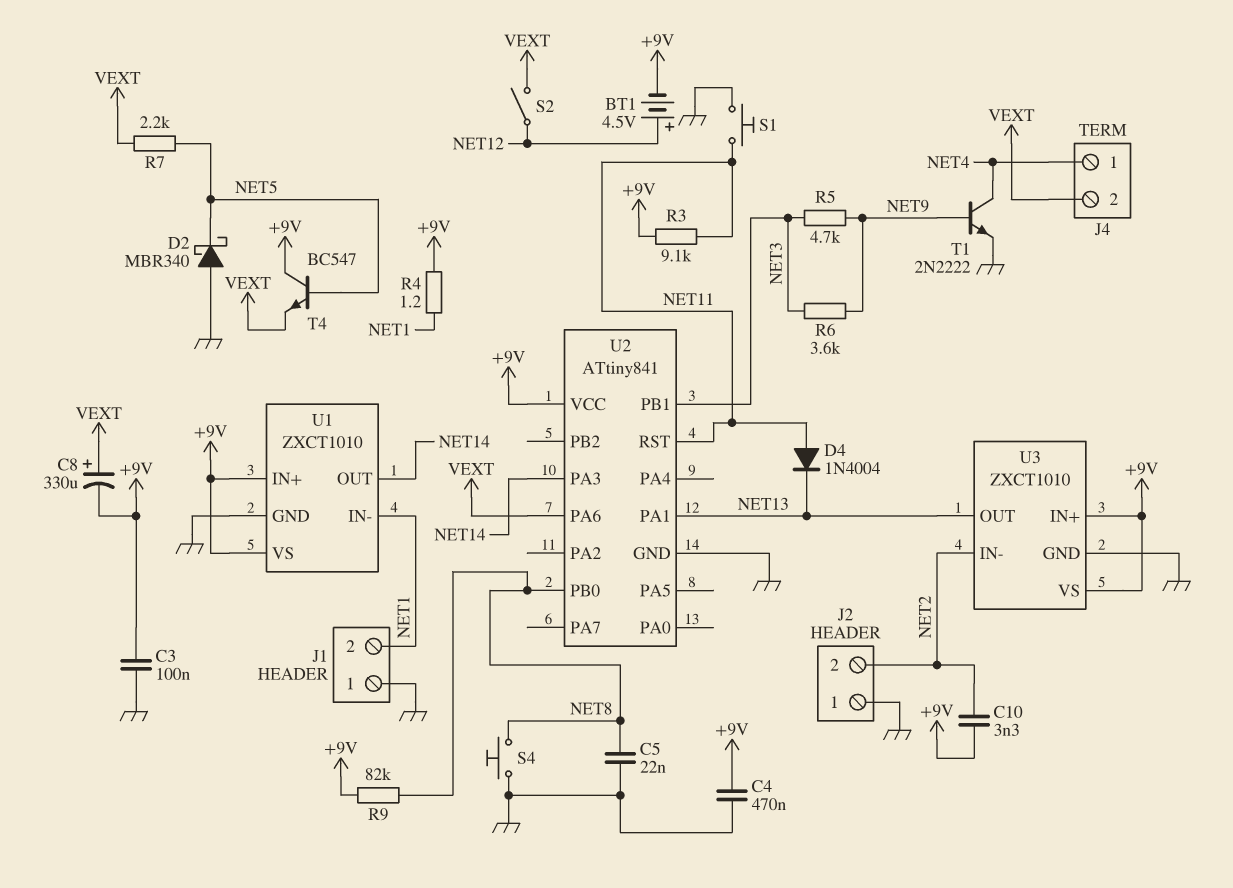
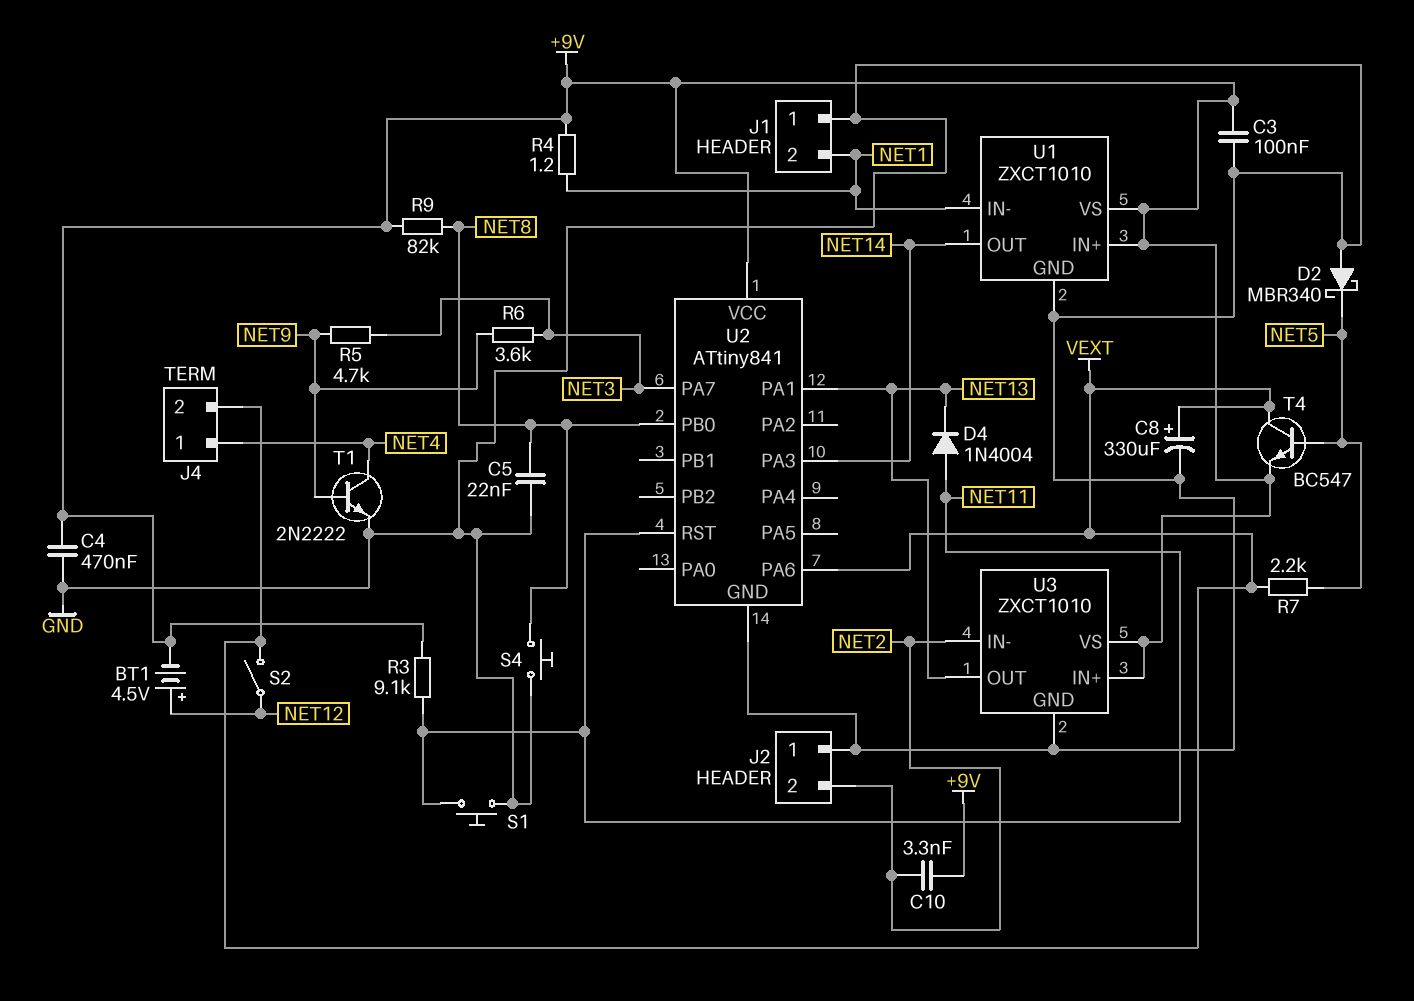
C8: 330uF (plus VEXT, minus +9V) -> 330uF (plus VEXT, minus GND)
T4: NPN BC547 (B NET5, C +9V, E VEXT) -> NPN BC547 (B NET5, C VEXT, E +9V)
U2 pin PA7: none -> NET3
U2 pin PB1: NET3 -> none

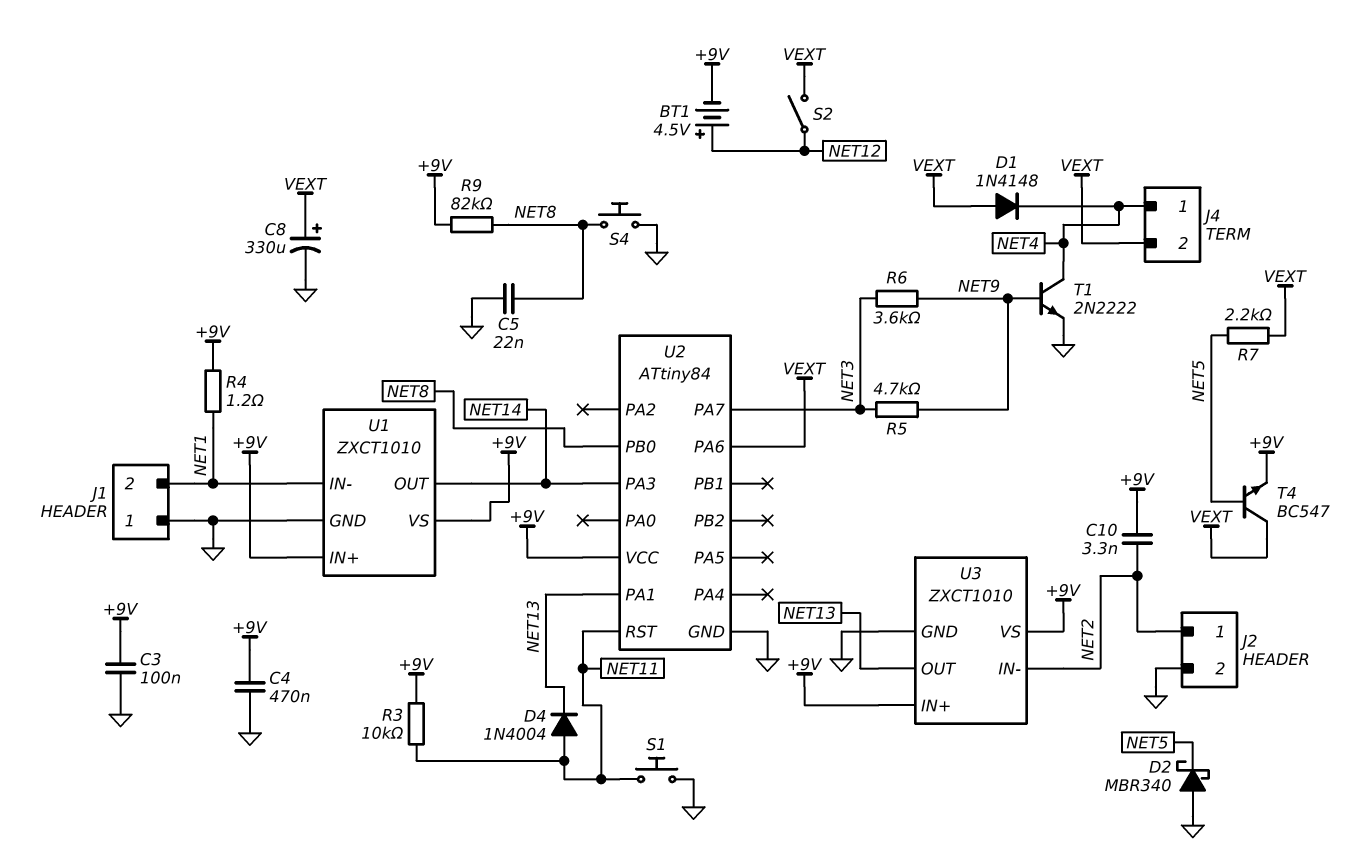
D1: none -> diode 1N4148 (A VEXT, K NET4)
J2 pin 1: GND -> NET2
J2 pin 2: NET2 -> GND
R3: 9.1k (+9V, NET11) -> 10k (+9V, NET11)
U2: ATtiny841 -> ATtiny84

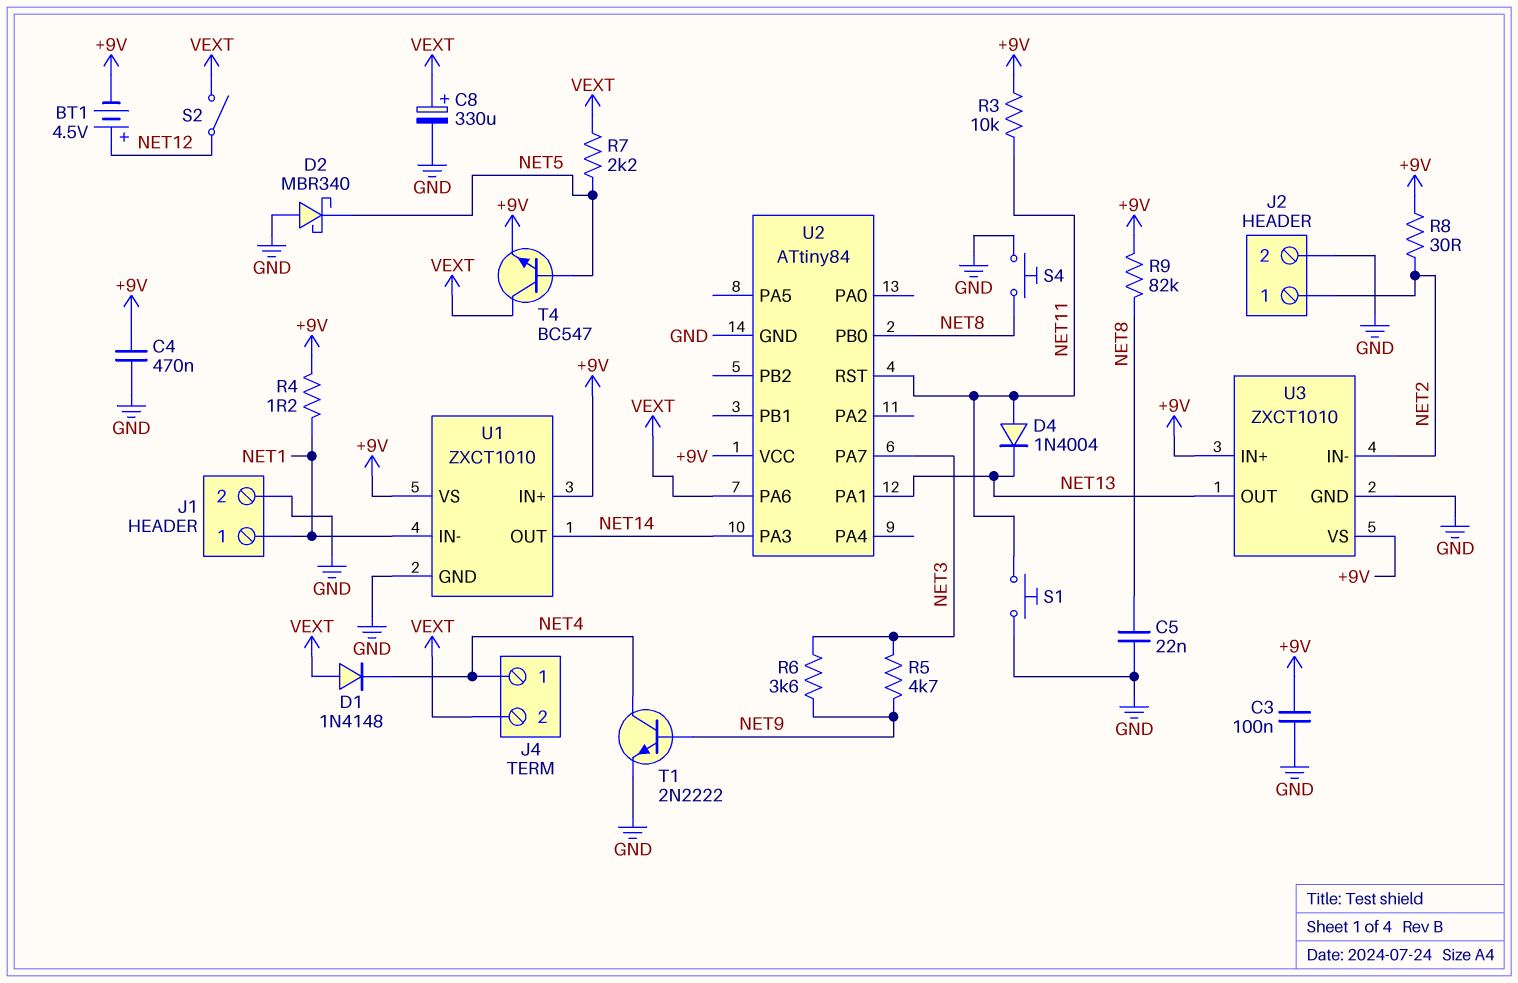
C10: 3.3nF (+9V, NET2) -> none
J1 pin 1: GND -> NET1
J1 pin 2: NET1 -> GND
R8: none -> 30 (+9V, NET2)

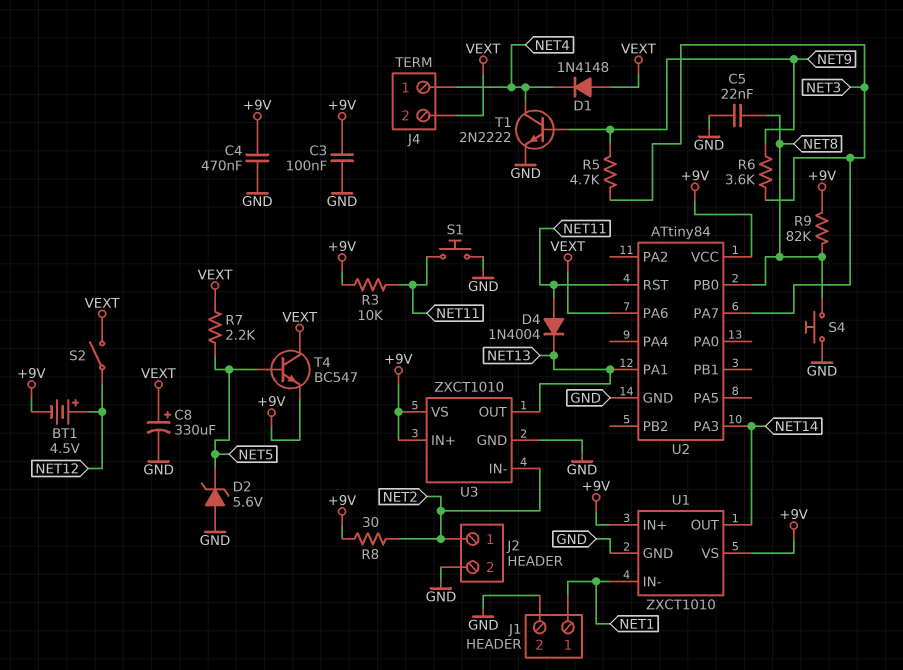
D2: schottky MBR340 (A GND, K NET5) -> zener 5.6V (A GND, K NET5)
R4: 1.2 (+9V, NET1) -> none

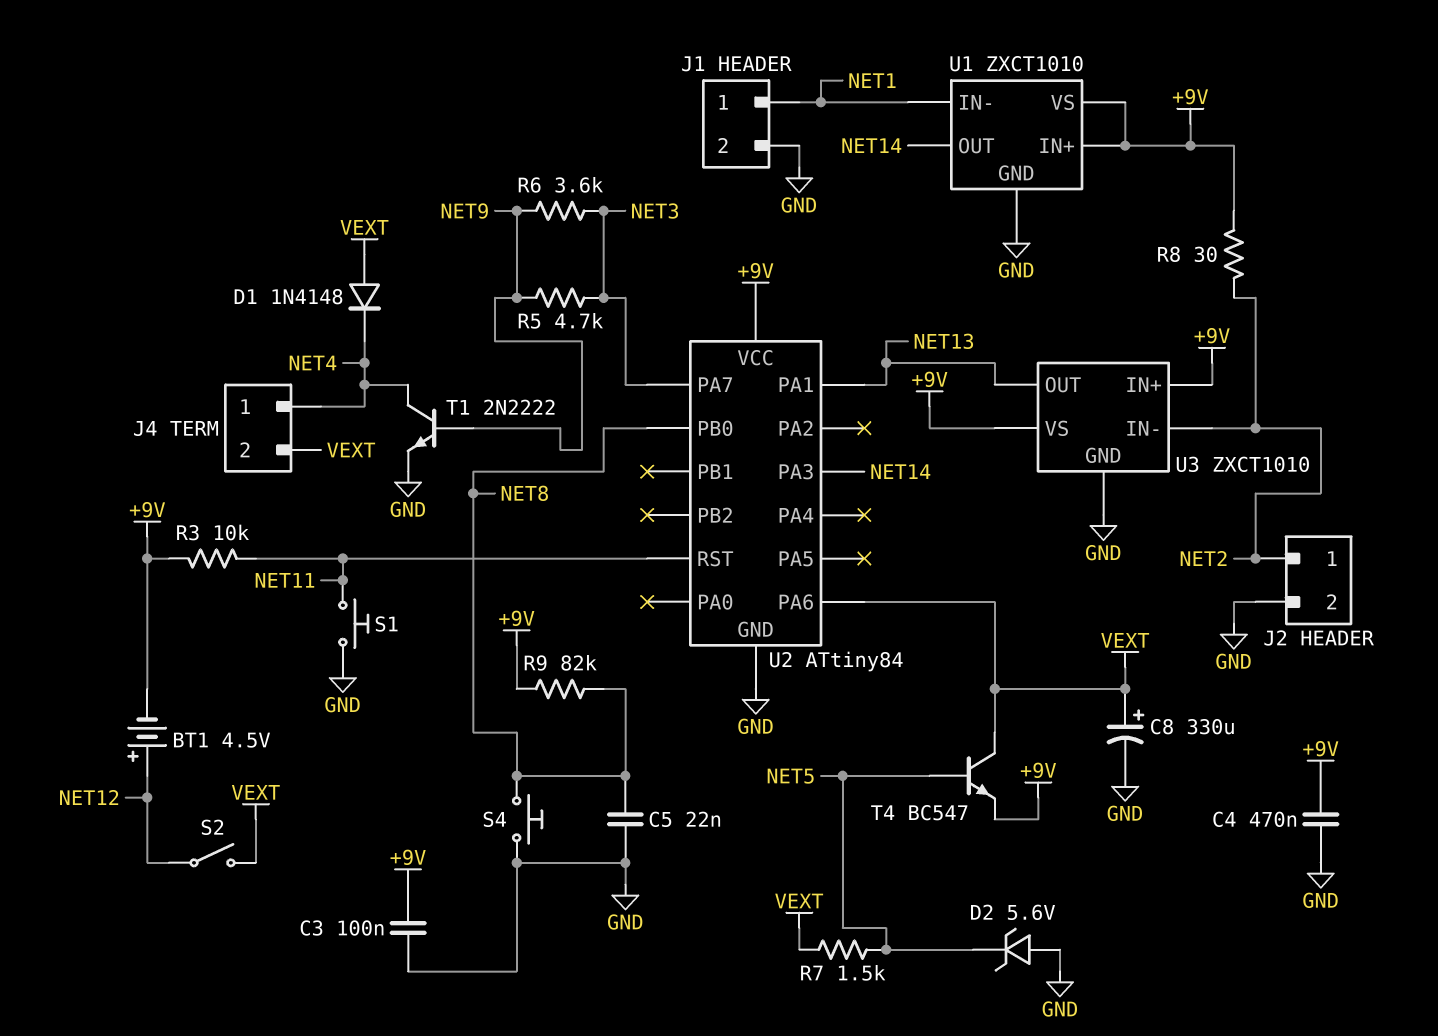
D4: diode 1N4004 (A NET11, K NET13) -> none
R7: 2.2k (NET5, VEXT) -> 1.5k (NET5, VEXT)

